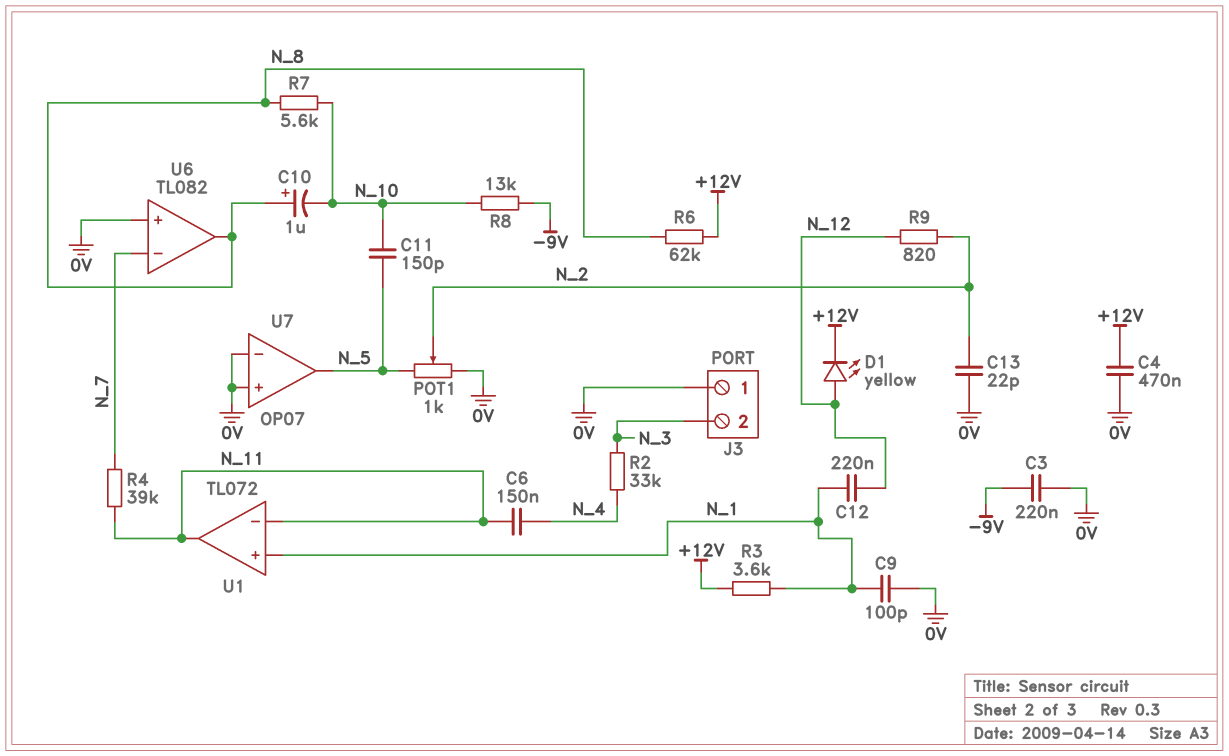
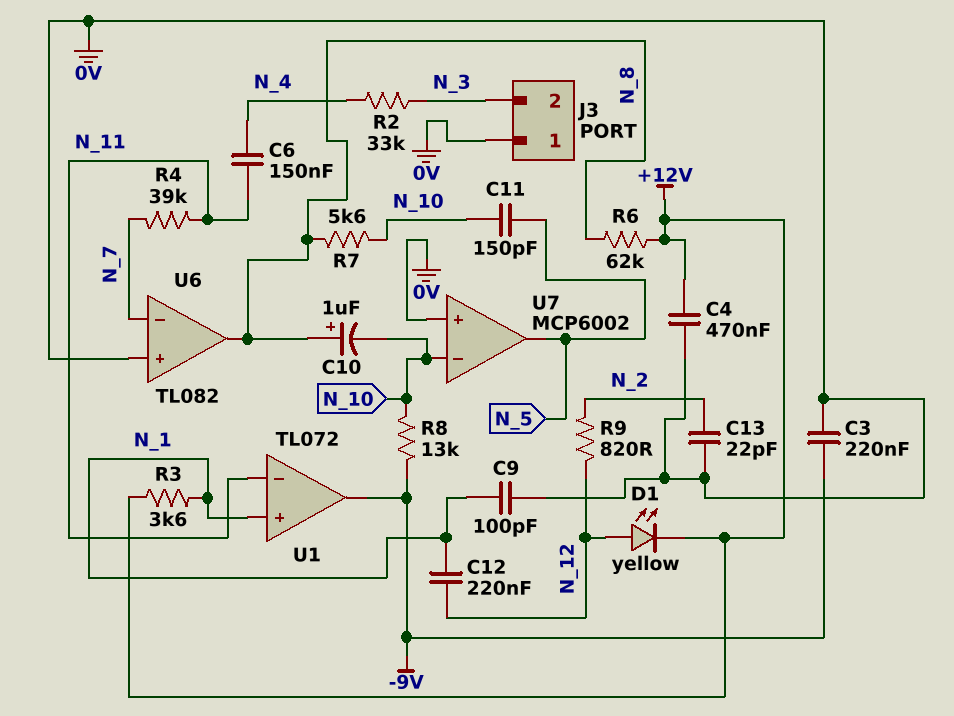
POT1: 1k (0V, N_5, wiper N_2) -> none
U1 pin out: N_11 -> -9V
U7: OP07 -> MCP6002
U7 pin in-: 0V -> N_10

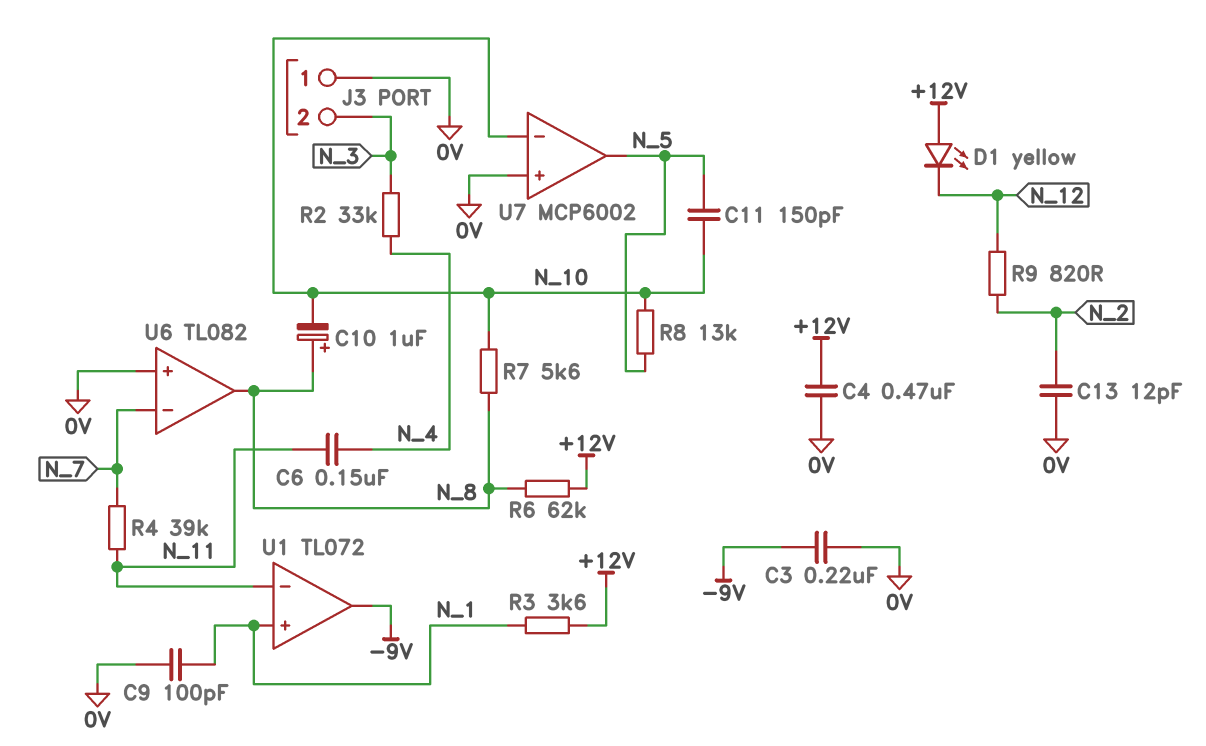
C12: 220nF (N_1, N_12) -> none
C13: 22pF (0V, N_2) -> 12pF (0V, N_2)
D1: LED yellow (A N_12, K +12V) -> LED yellow (A +12V, K N_12)
R8: 13k (-9V, N_10) -> 13k (N_5, N_10)

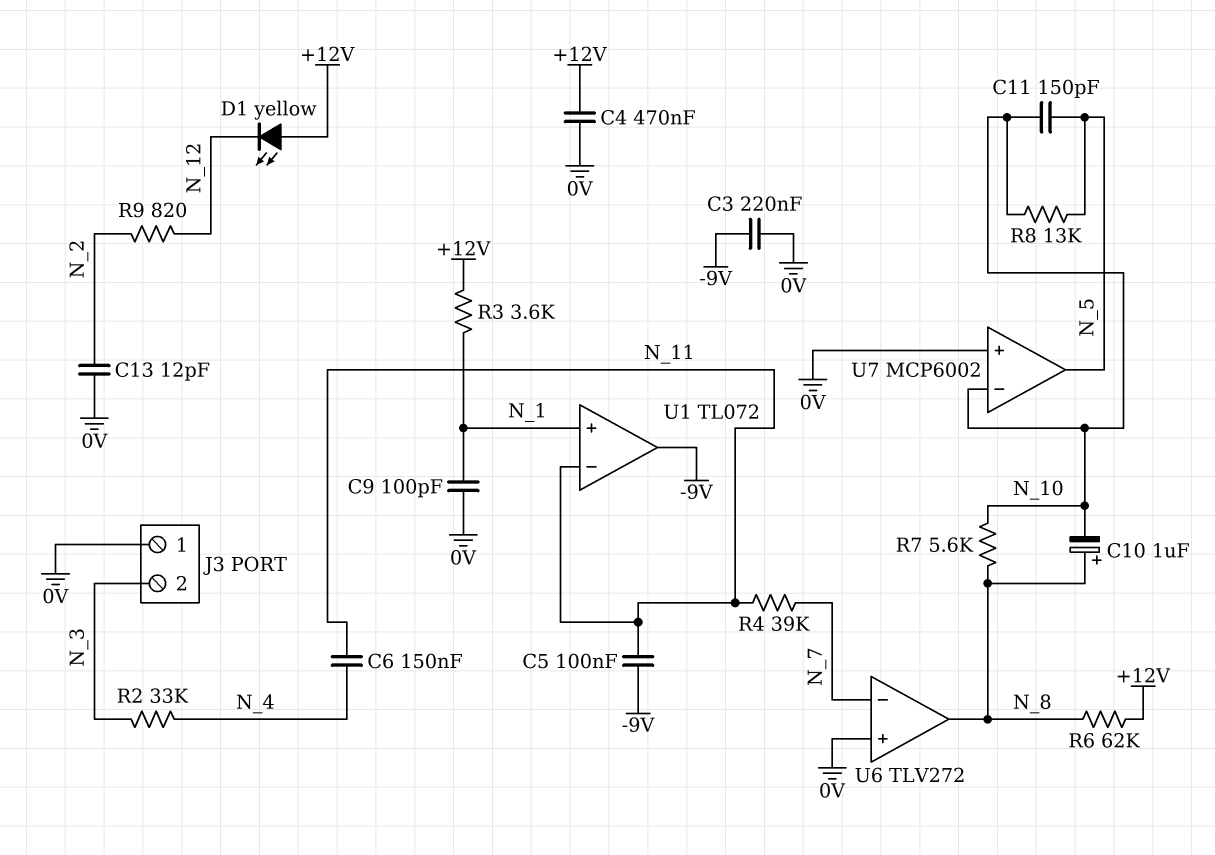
C5: none -> 100nF (-9V, N_11)
U6: TL082 -> TLV272

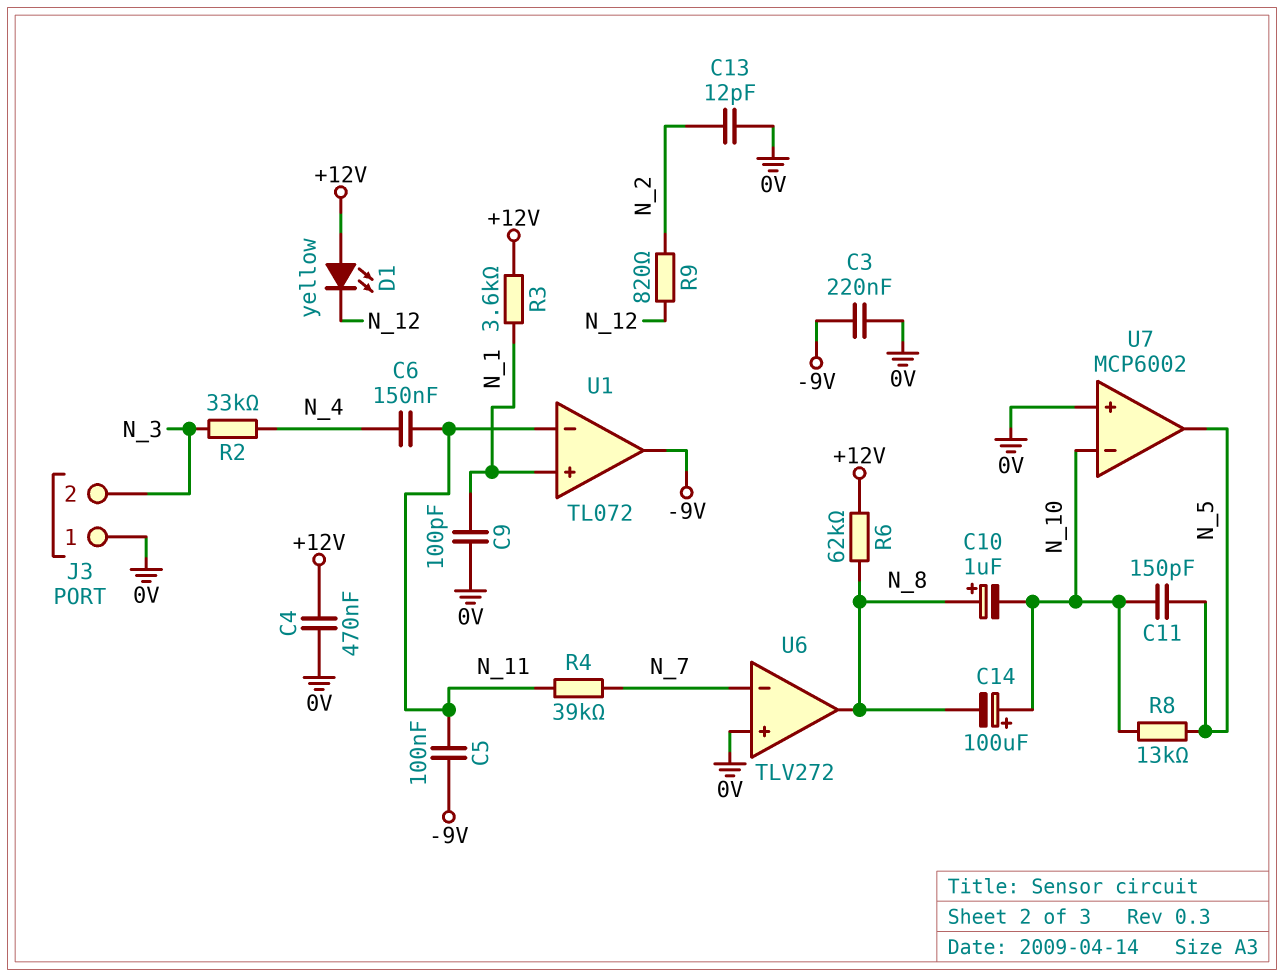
C14: none -> 100uF (plus N_10, minus N_8)
R7: 5.6k (N_8, N_10) -> none

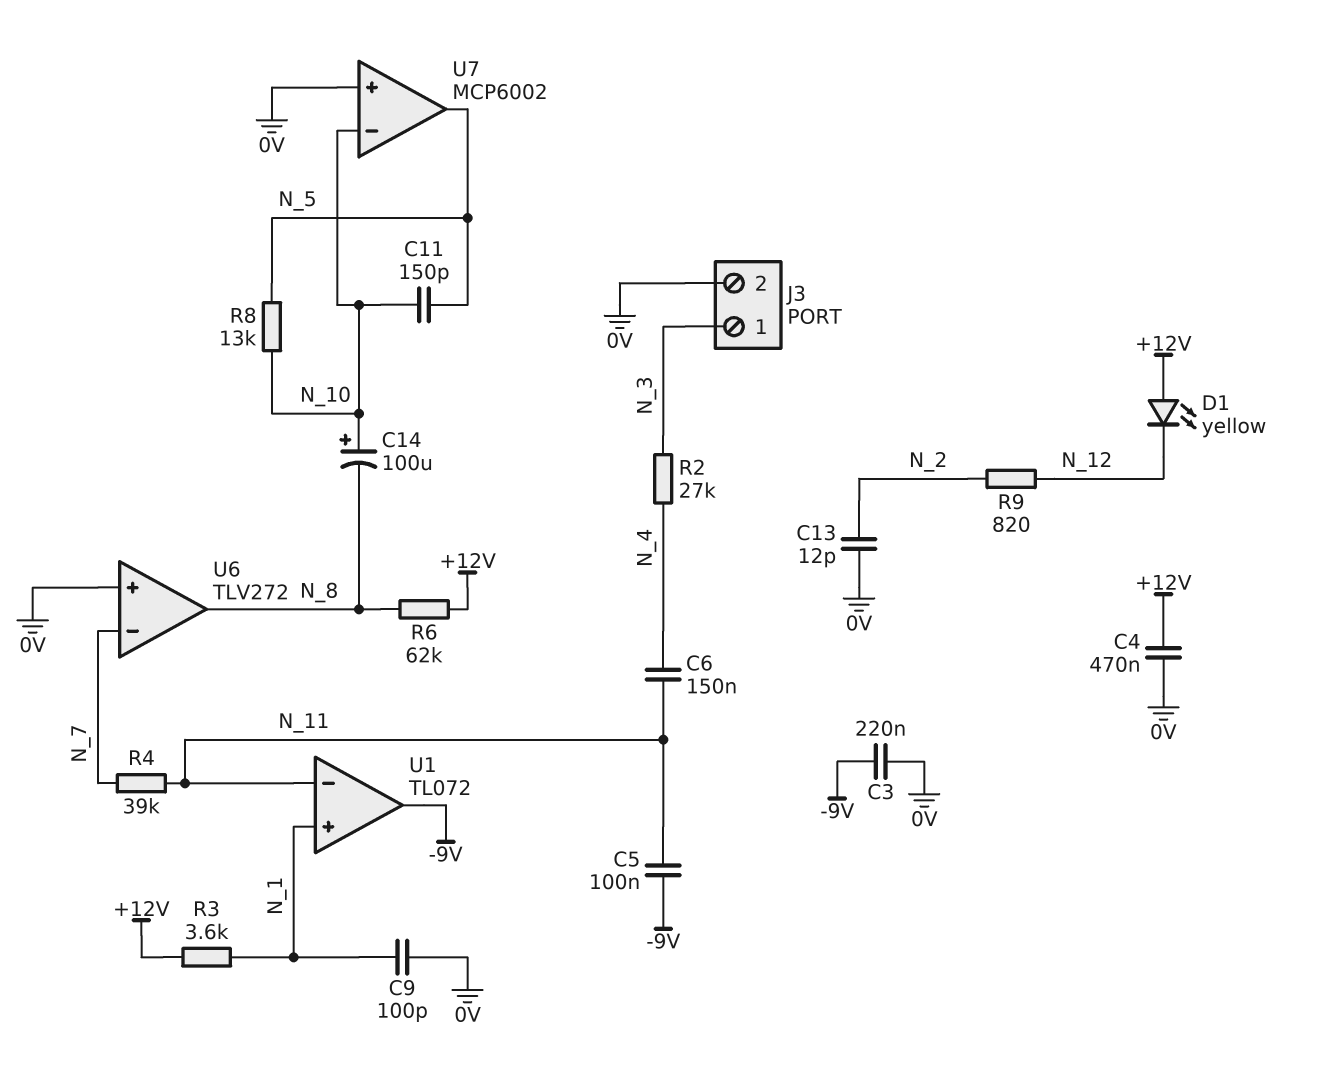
C10: 1uF (plus N_8, minus N_10) -> none
J3 pin 1: 0V -> N_3
J3 pin 2: N_3 -> 0V
R2: 33k (N_3, N_4) -> 27k (N_3, N_4)

